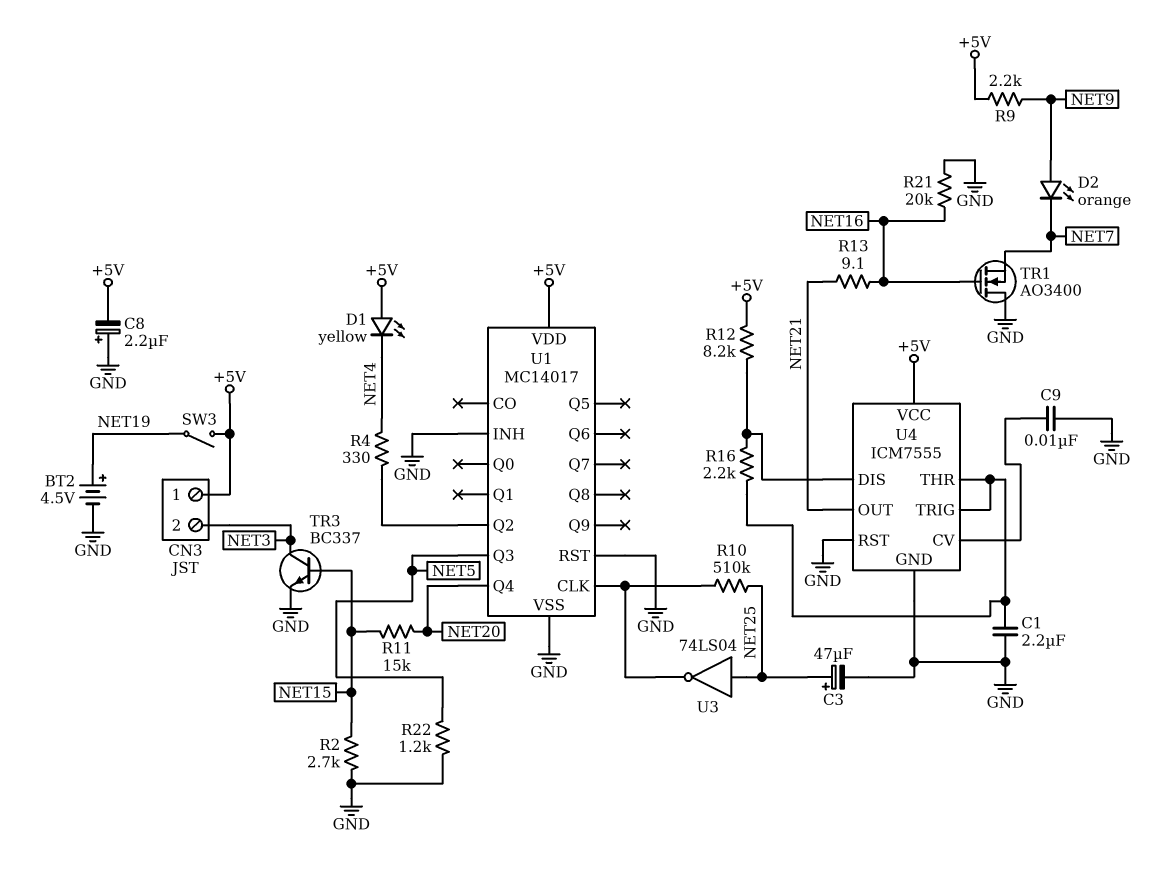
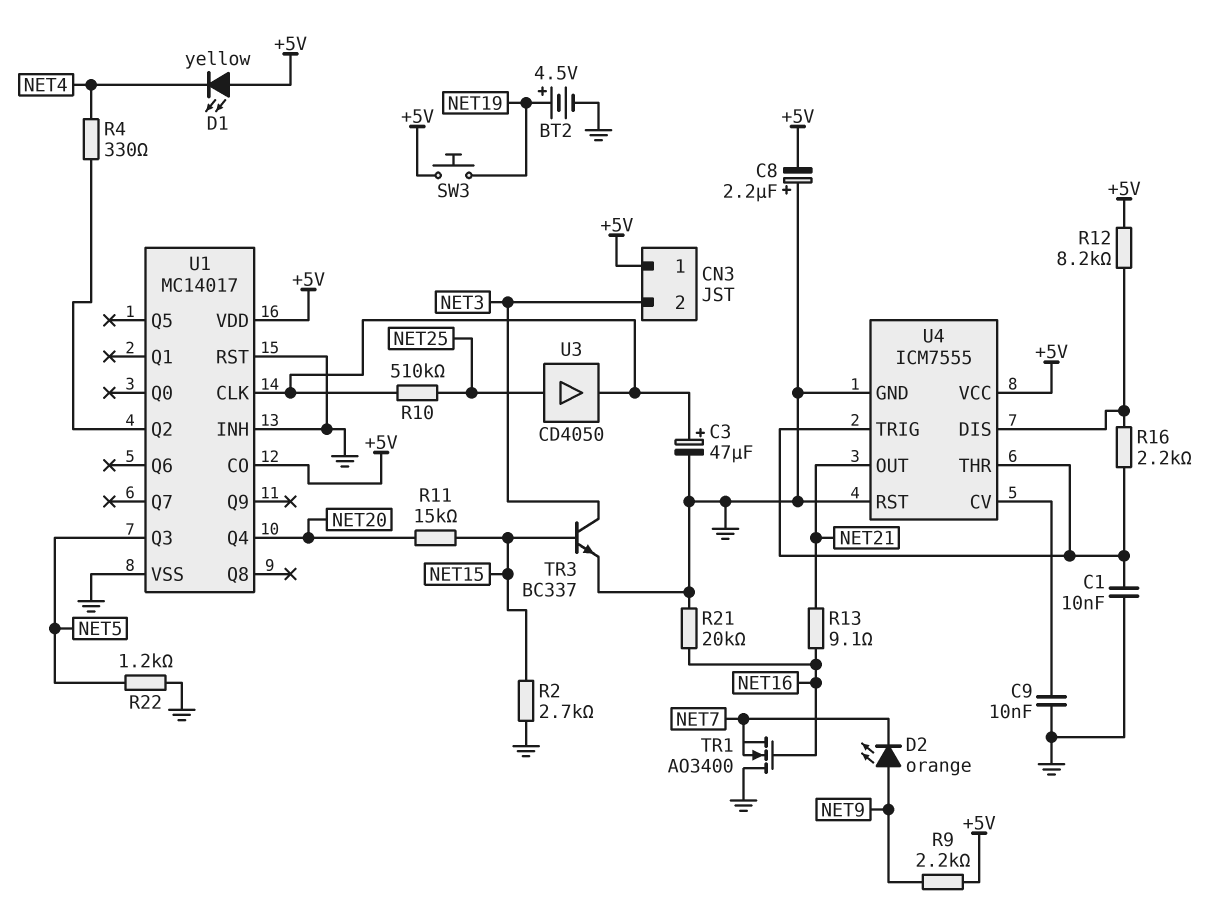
C1: 2.2uF (GND, U4/THR) -> 10nF (GND, U4/THR)
C3: 47uF (plus NET25, minus GND) -> 47uF (plus U1/CLK, minus GND)
SW3: switch (+5V, NET19) -> button (+5V, NET19)
U1 pin CO: none -> +5V
U3: NOT 74LS04 (in NET25, out U1/CLK) -> buffer CD4050 (in NET25, out U1/CLK)

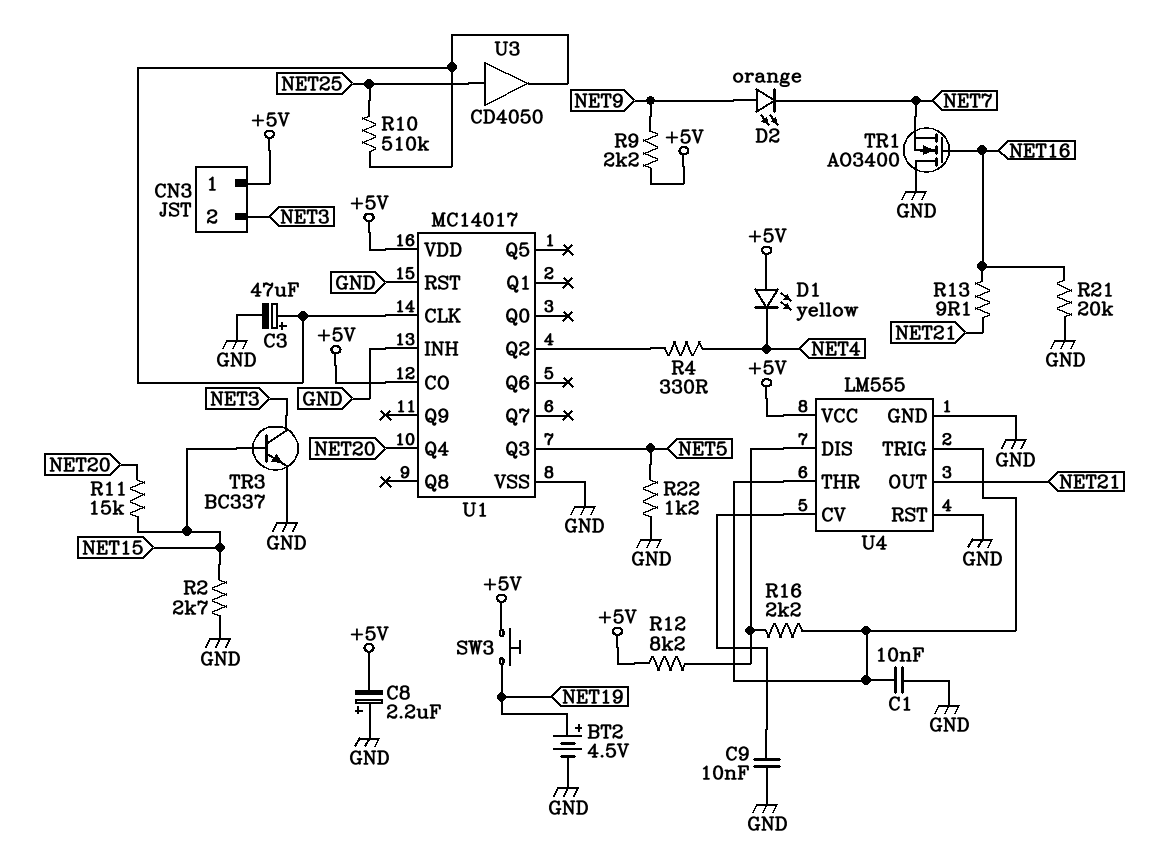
U4: ICM7555 -> LM555

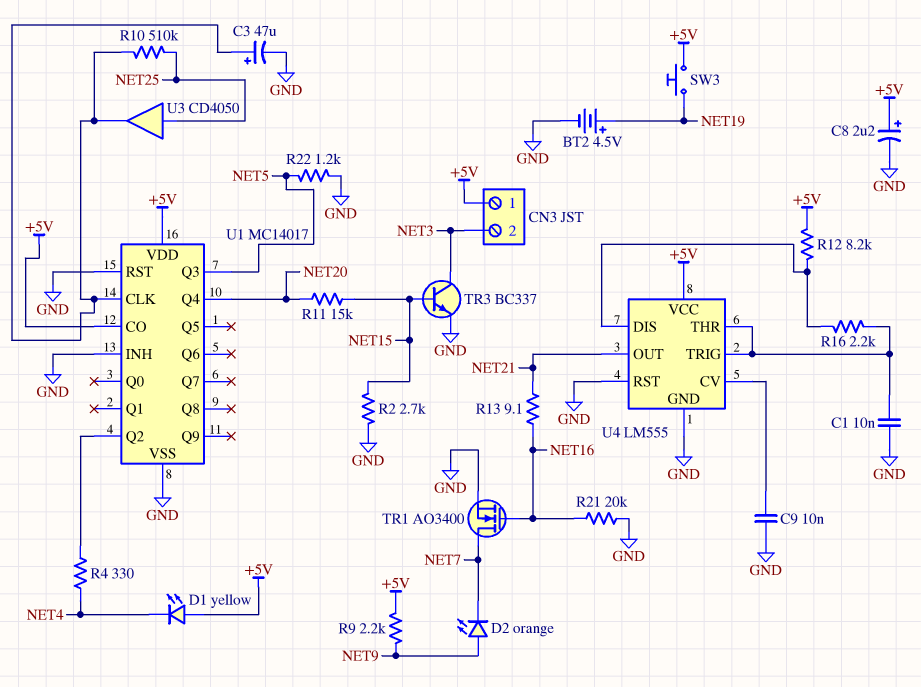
C8: 2.2uF (plus GND, minus +5V) -> 2.2uF (plus +5V, minus GND)
TR1: NMOS AO3400 (G NET16, D GND, S NET7) -> NMOS AO3400 (G NET16, D NET7, S GND)

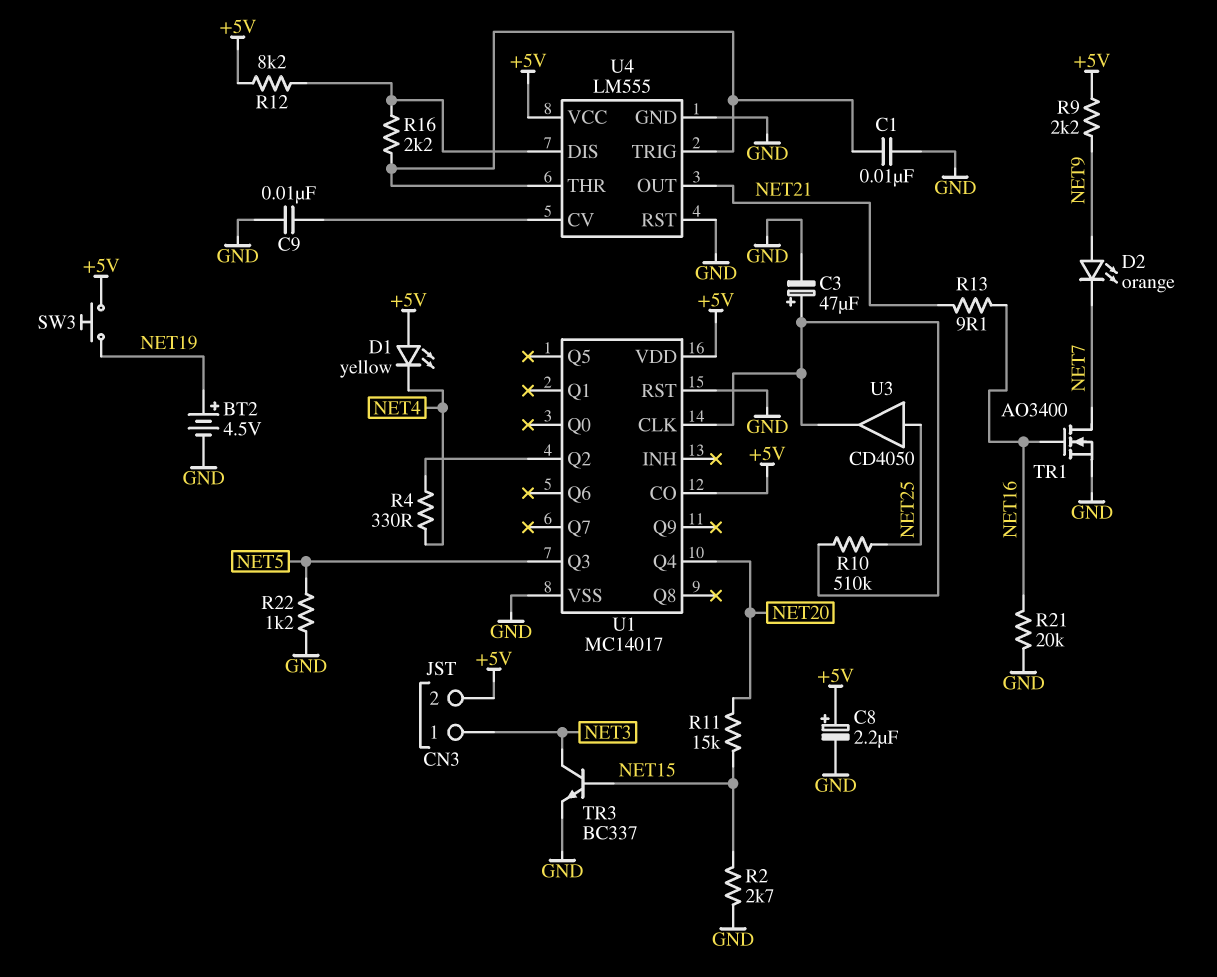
CN3 pin 1: +5V -> NET3
CN3 pin 2: NET3 -> +5V
U1 pin INH: GND -> none

